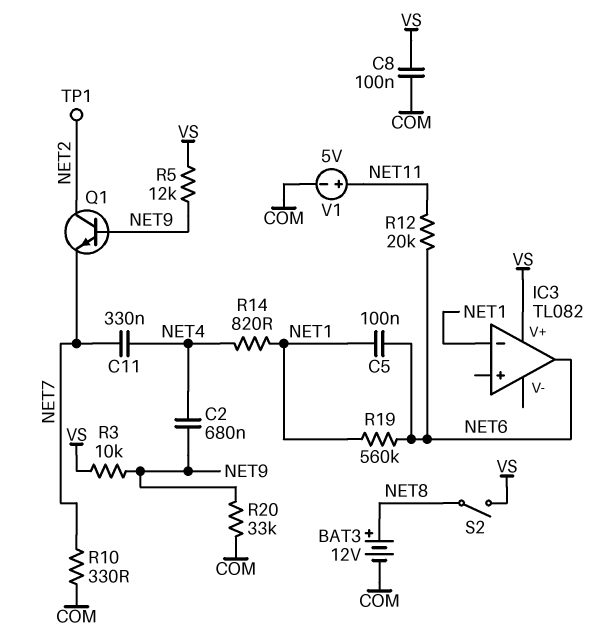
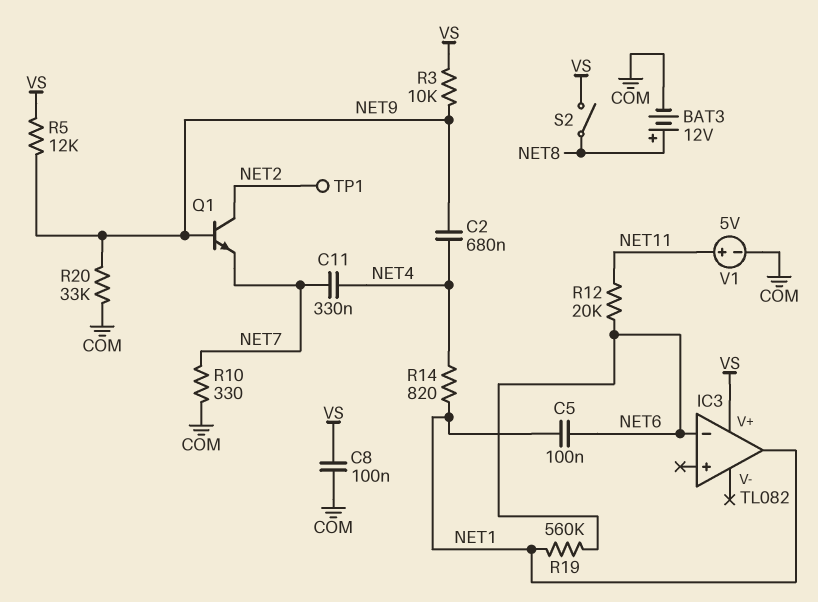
IC3 pin in-: NET1 -> NET6
IC3 pin out: NET6 -> NET1

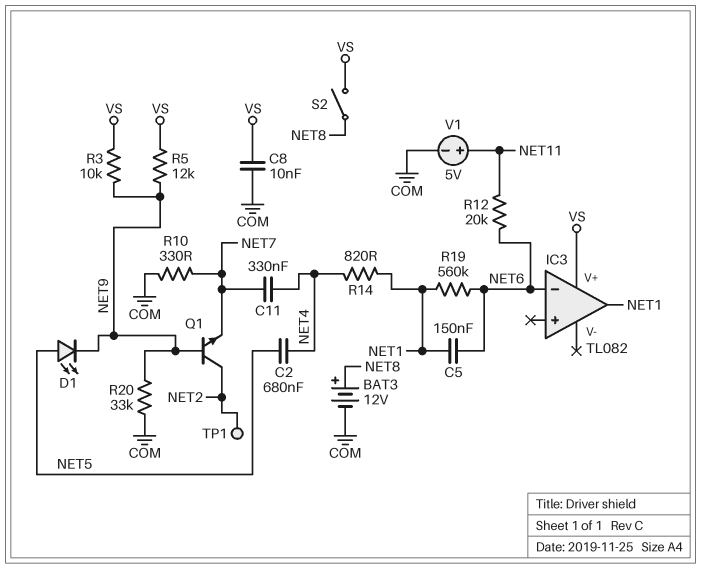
C2: 680nF (NET4, NET9) -> 680nF (NET4, NET5)
C5: 100nF (NET1, NET6) -> 150nF (NET1, NET6)
C8: 100nF (COM, VS) -> 10nF (COM, VS)
D1: none -> LED (A NET5, K NET9)

